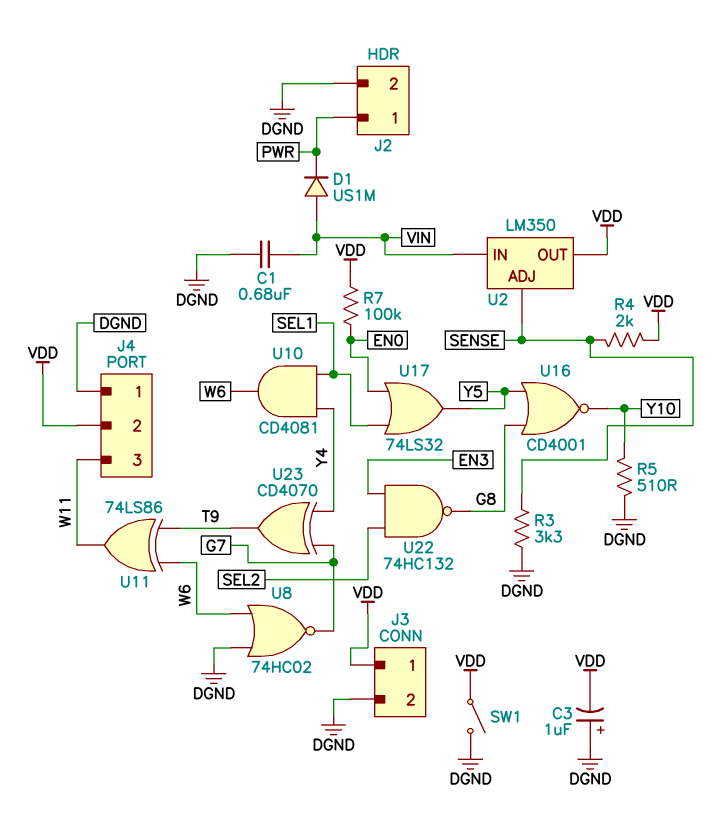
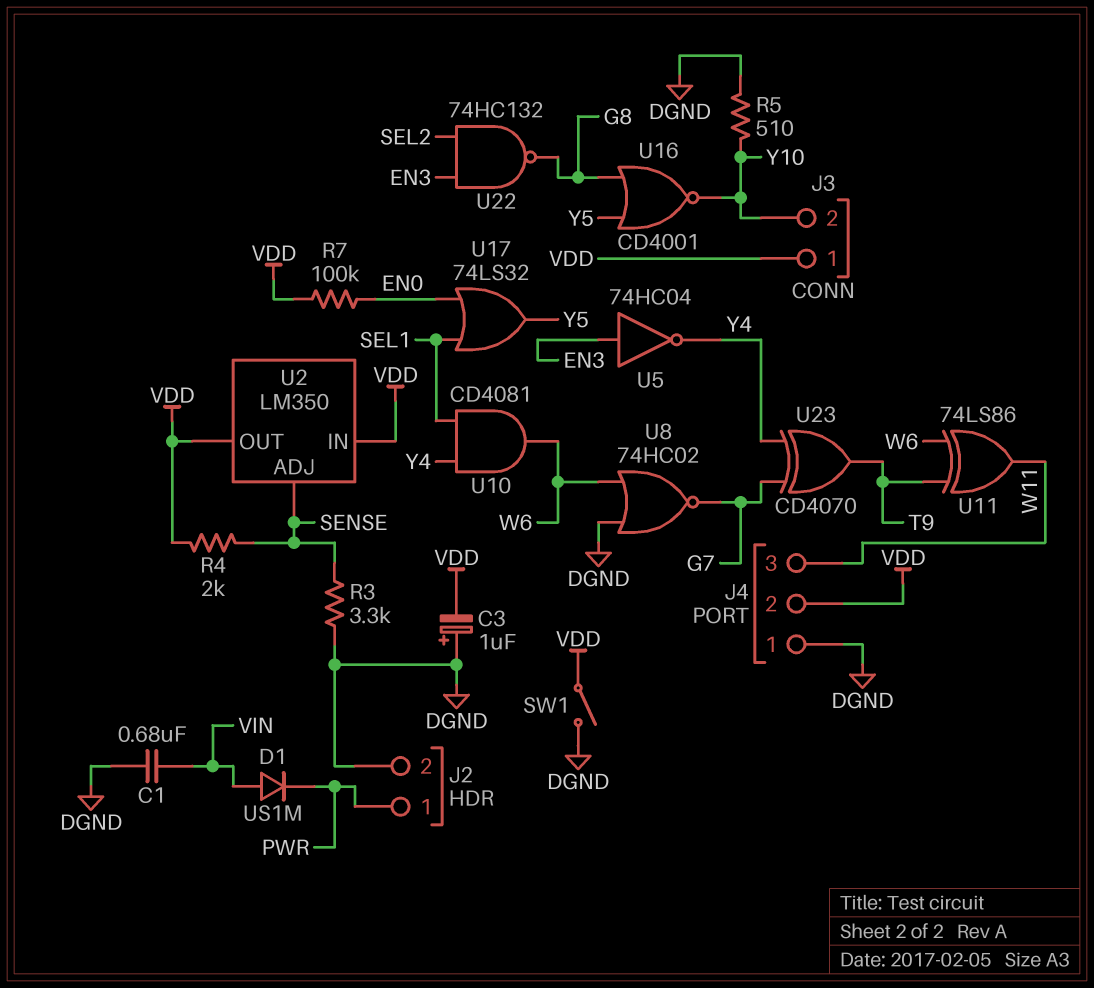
J3 pin 2: DGND -> Y10
U2 pin IN: VIN -> VDD
U5: none -> NOT 74HC04 (in EN3, out Y4)

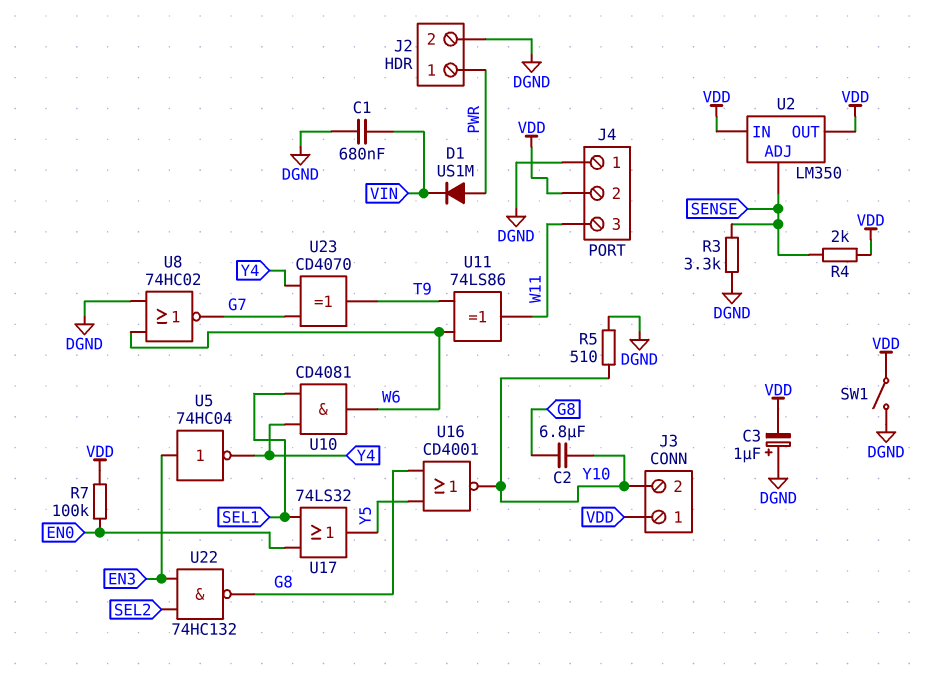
C2: none -> 6.8uF (G8, Y10)
D1: diode US1M (A VIN, K PWR) -> diode US1M (A PWR, K VIN)

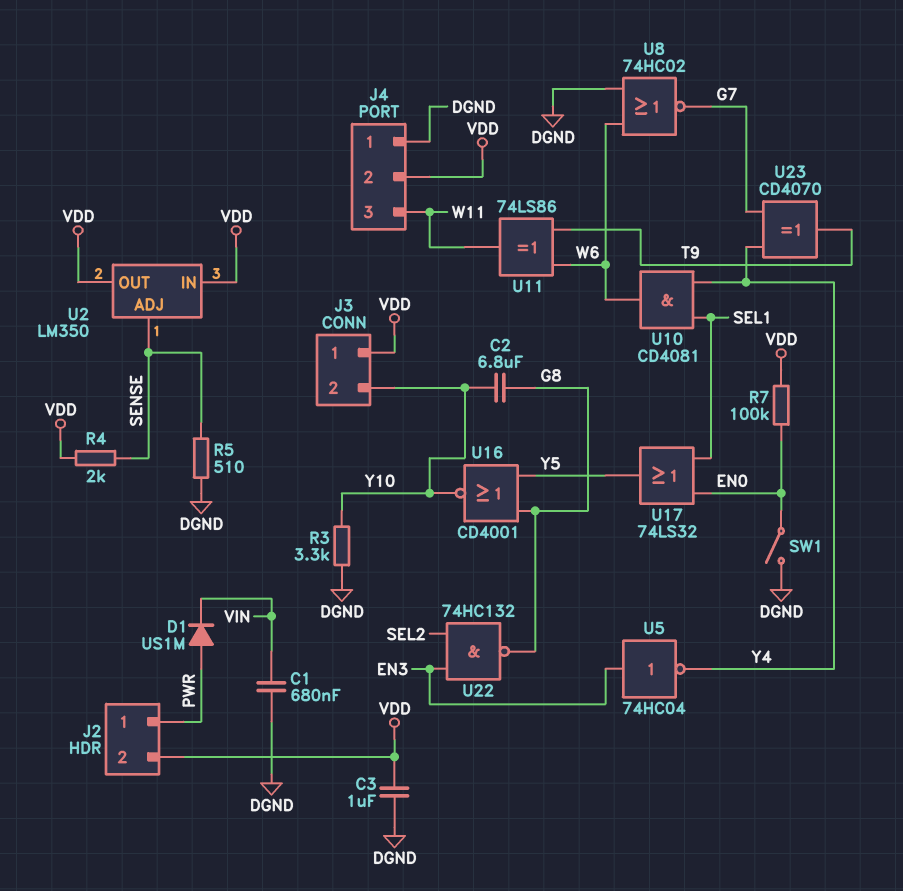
C3: 1uF (plus DGND, minus VDD) -> 1uF (DGND, VDD)
J2 pin 2: DGND -> VDD
R3: 3.3k (DGND, SENSE) -> 3.3k (DGND, Y10)
R5: 510 (DGND, Y10) -> 510 (DGND, SENSE)
SW1: switch (DGND, VDD) -> switch (DGND, EN0)

